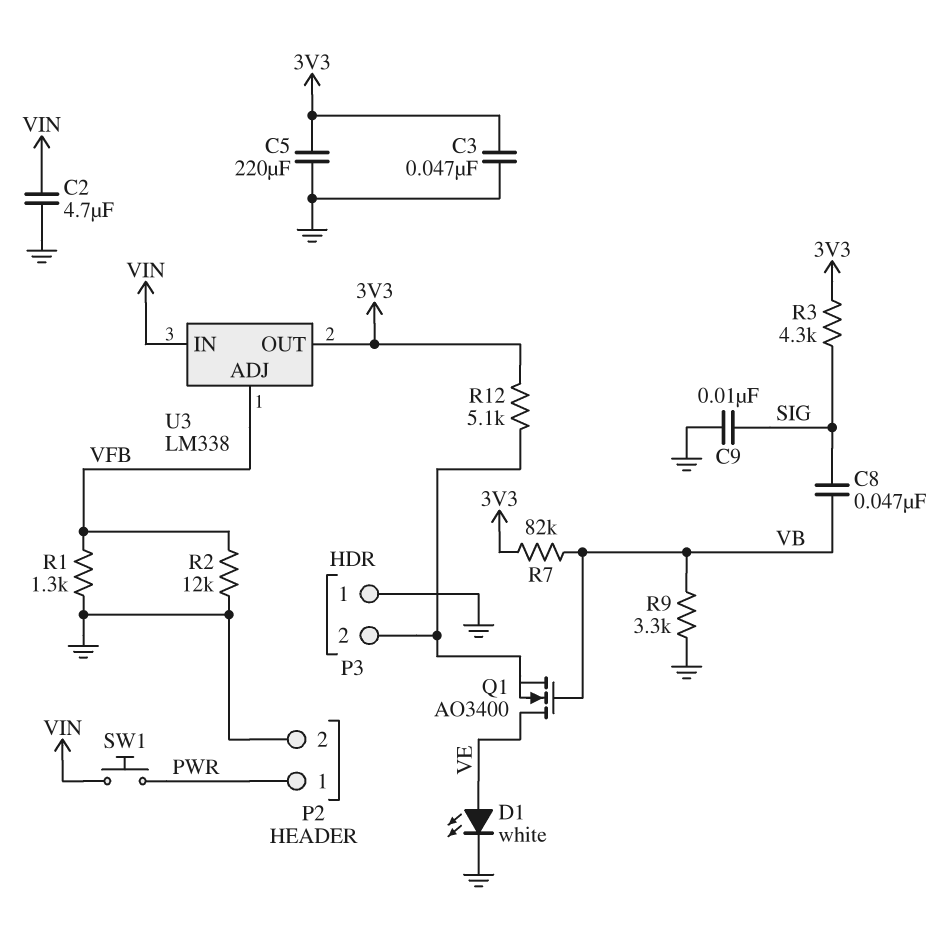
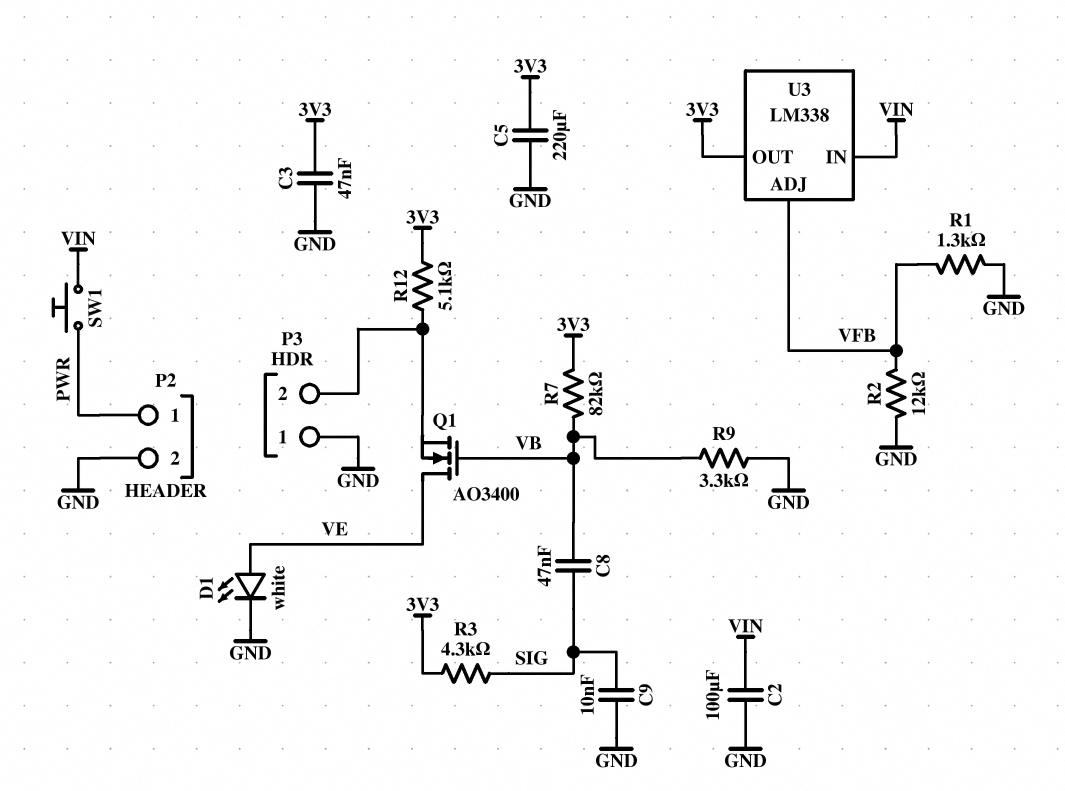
C2: 4.7uF (GND, VIN) -> 100uF (GND, VIN)

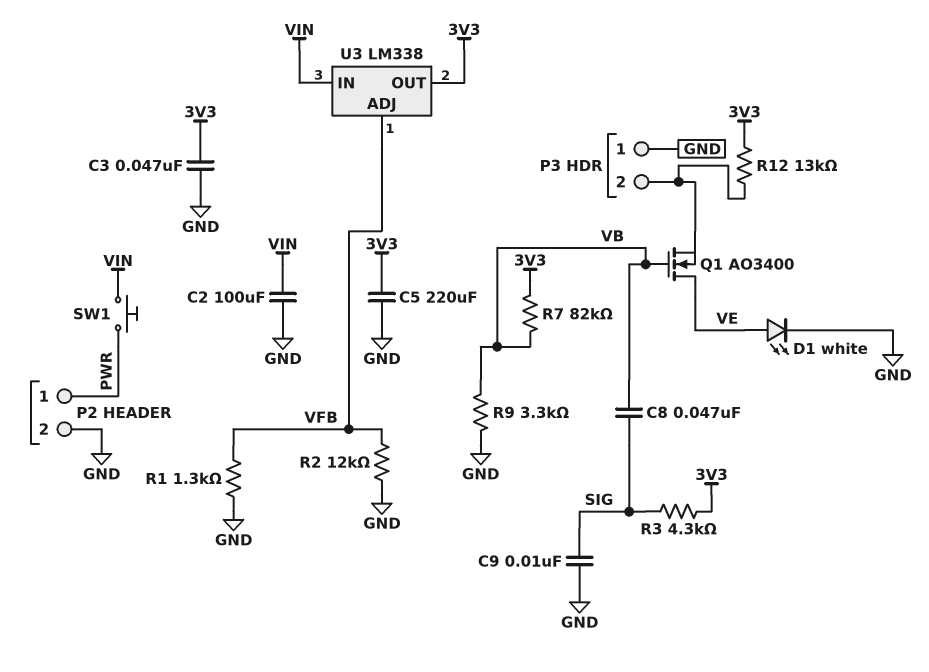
R12: 5.1k (3V3, P3/2) -> 13k (3V3, P3/2)

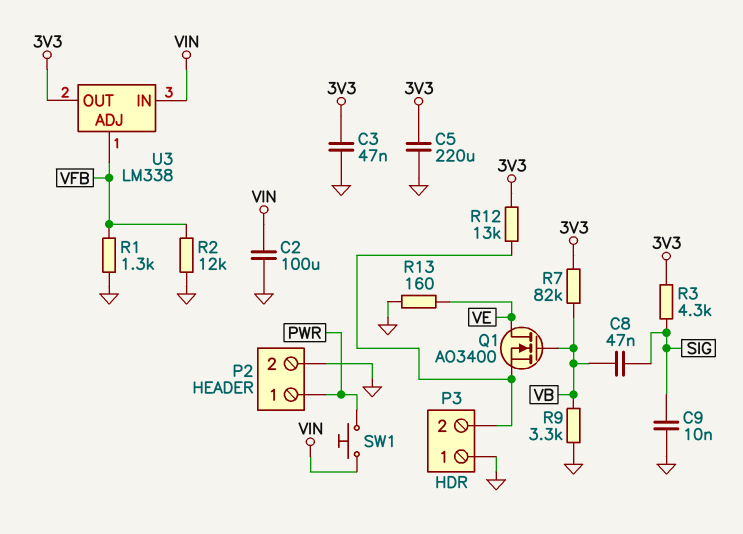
D1: LED white (A VE, K GND) -> none
R13: none -> 160 (GND, VE)

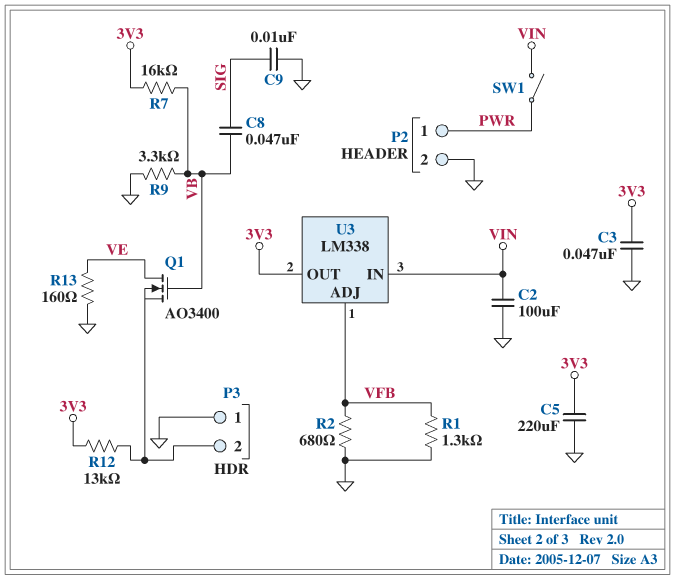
R2: 12k (GND, VFB) -> 680 (GND, VFB)
R3: 4.3k (3V3, SIG) -> none
R7: 82k (3V3, VB) -> 16k (3V3, VB)
SW1: button (PWR, VIN) -> switch (PWR, VIN)

